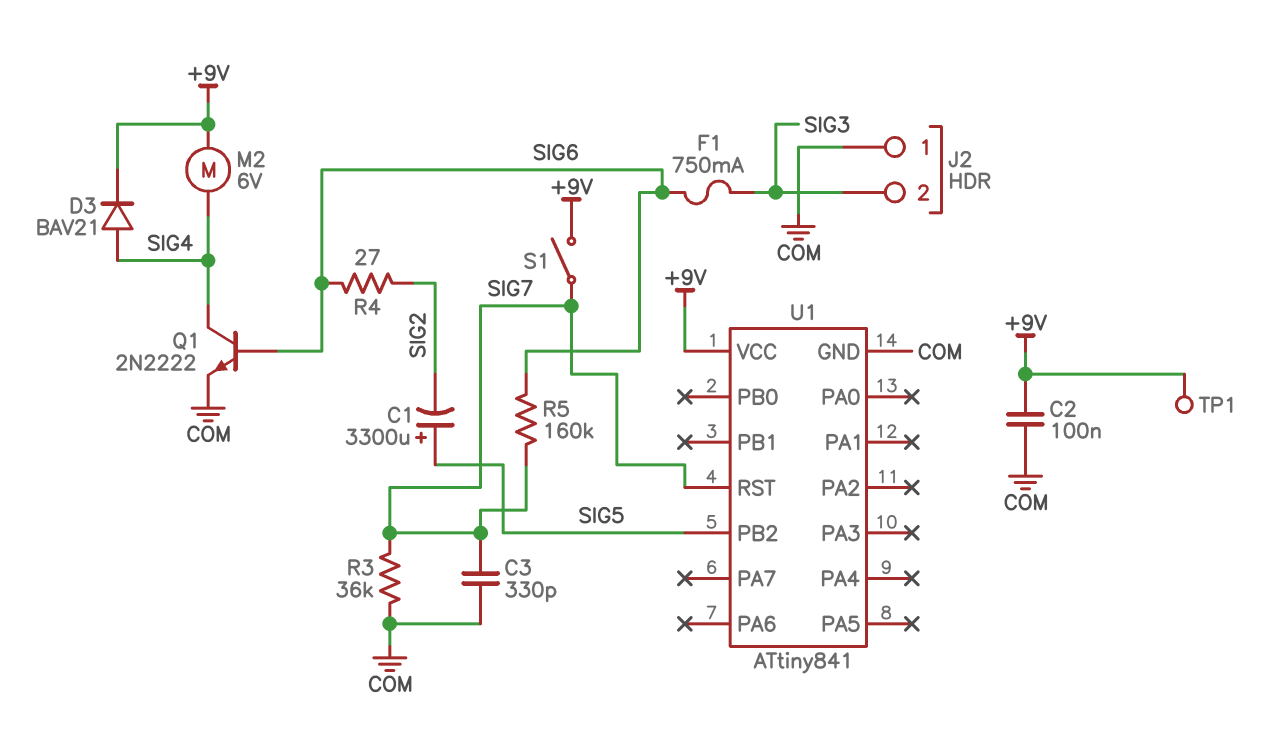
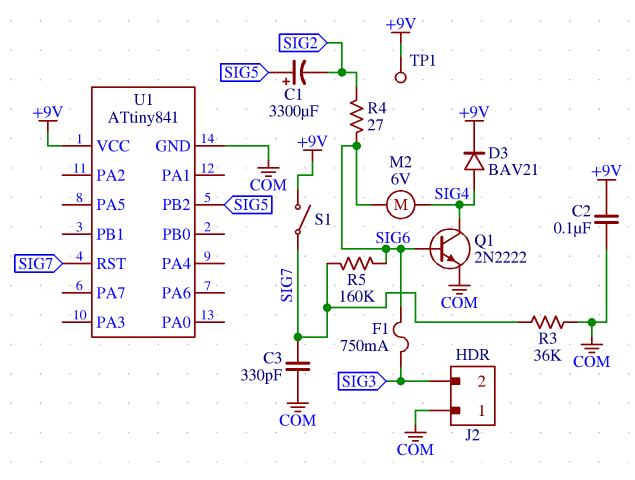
M2: motor 6V (+9V, SIG4) -> motor 6V (SIG4, SIG6)

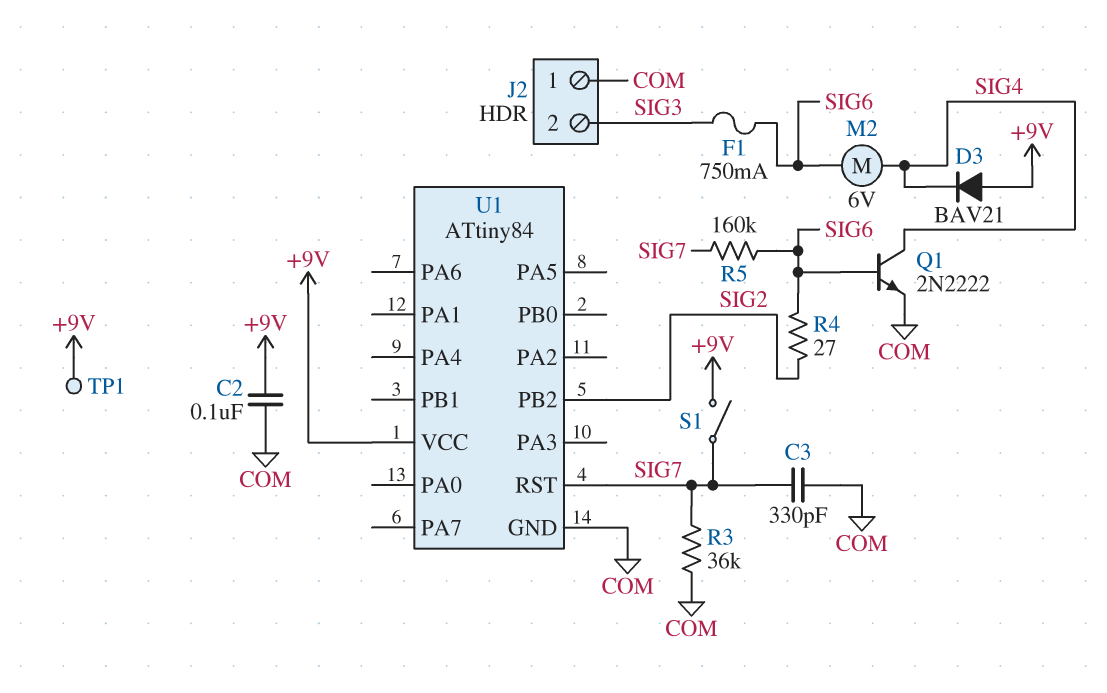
C1: 3300uF (plus SIG5, minus SIG2) -> none
D3: diode BAV21 (A SIG4, K +9V) -> diode BAV21 (A +9V, K SIG4)
U1: ATtiny841 -> ATtiny84
U1 pin PB2: SIG5 -> SIG2

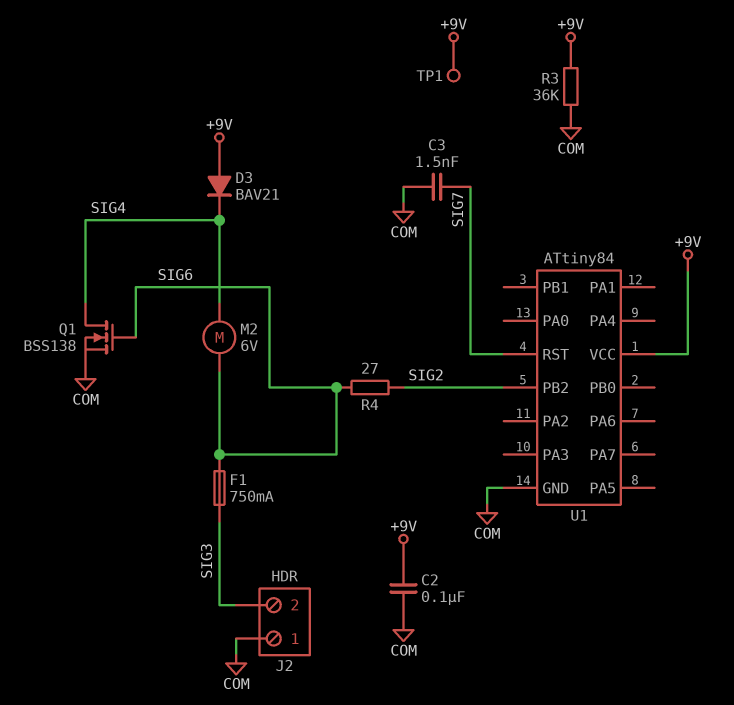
C3: 330pF (COM, SIG7) -> 1.5nF (COM, SIG7)
Q1: NPN 2N2222 (B SIG6, C SIG4, E COM) -> NMOS BSS138 (G SIG6, D SIG4, S COM)
R3: 36k (COM, SIG7) -> 36k (+9V, COM)
R5: 160k (SIG6, SIG7) -> none
S1: switch (+9V, SIG7) -> none

